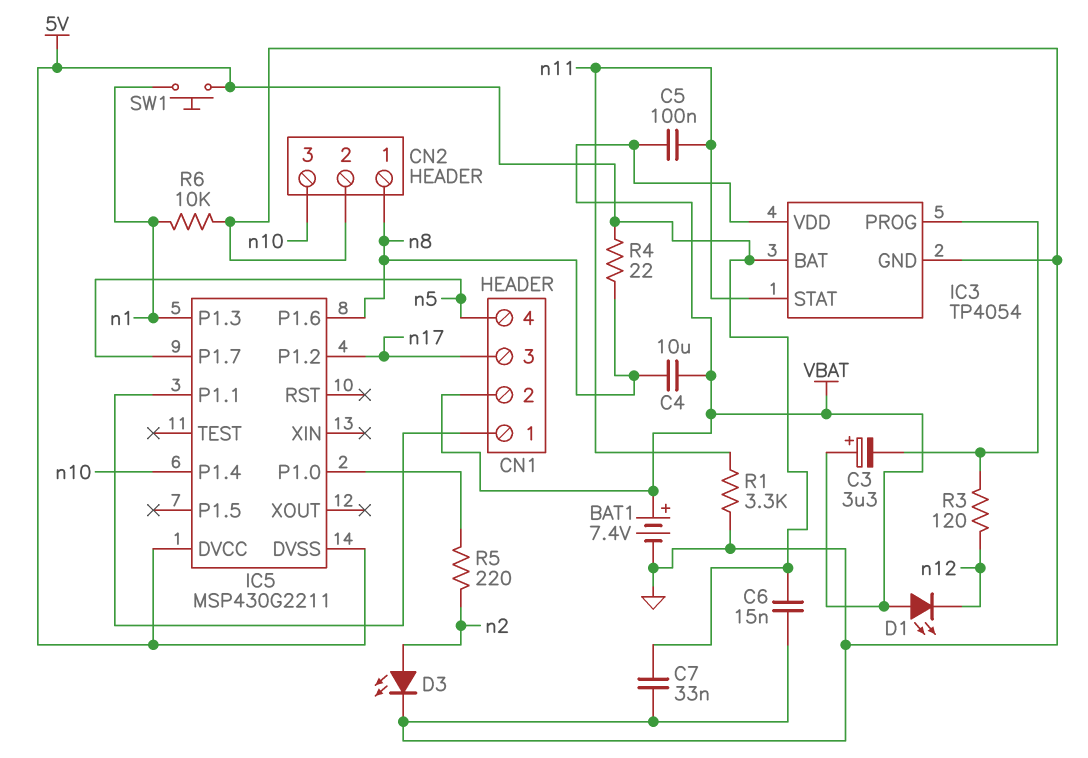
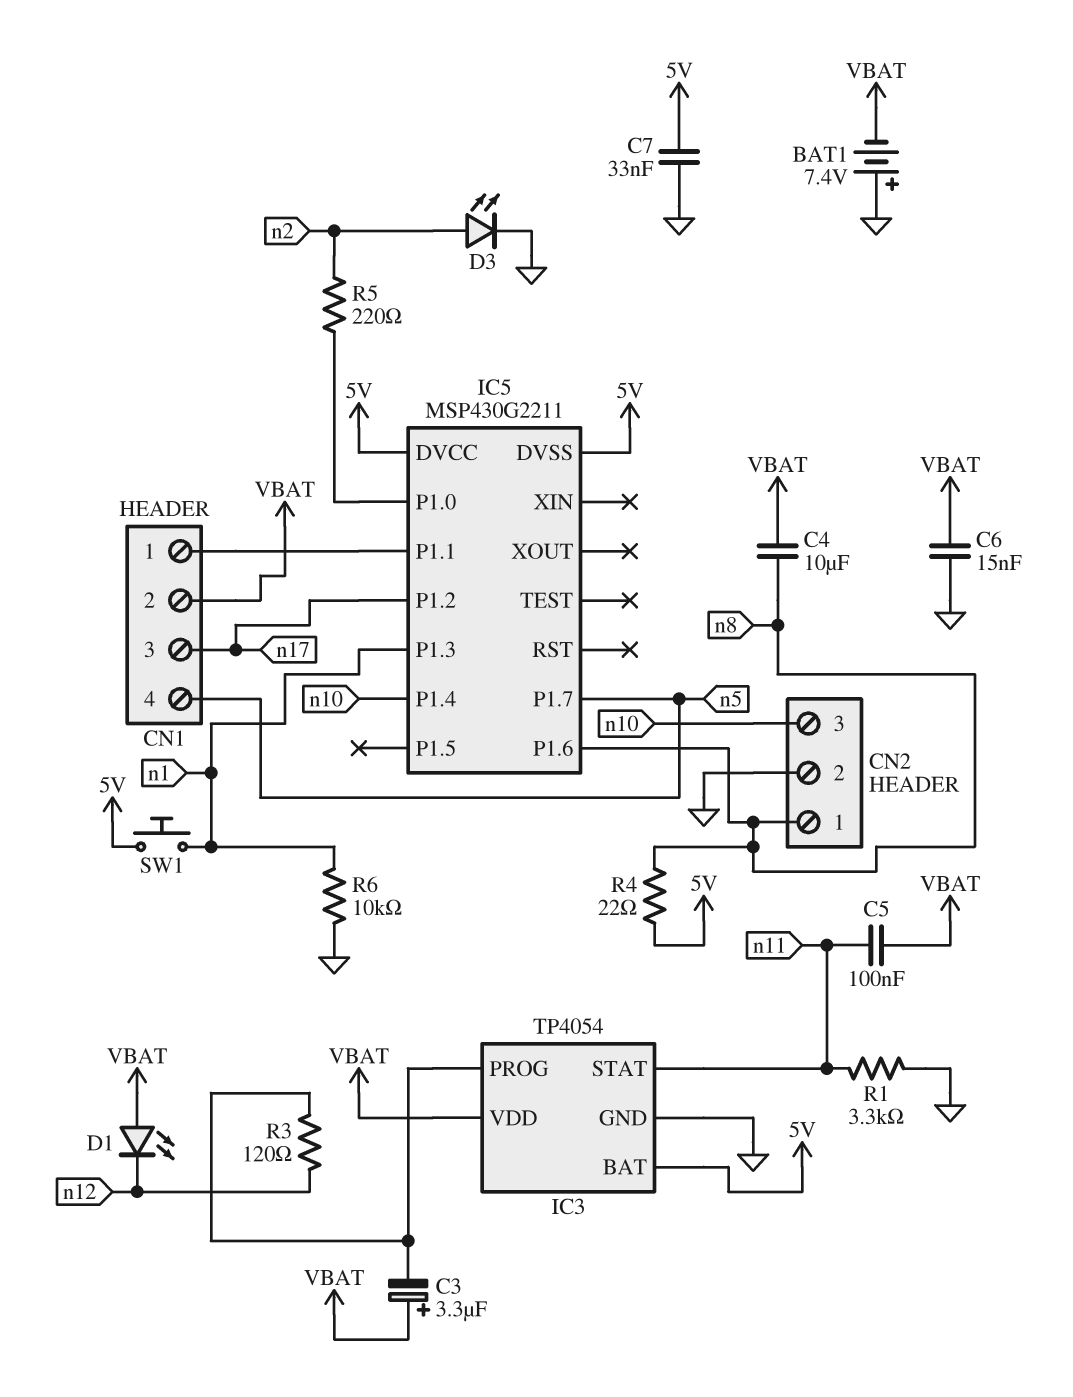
BAT1: 7.4V (plus VBAT, minus GND) -> 7.4V (plus GND, minus VBAT)
C6: 15nF (5V, GND) -> 15nF (GND, VBAT)

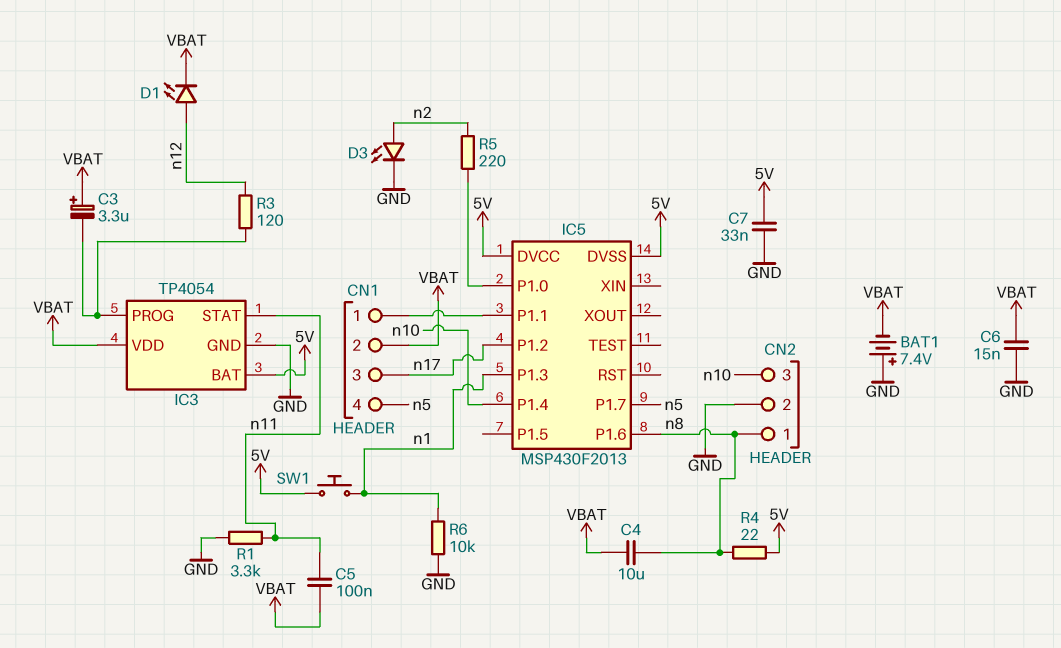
D1: LED (A VBAT, K n12) -> LED (A n12, K VBAT)
IC5: MSP430G2211 -> MSP430F2013

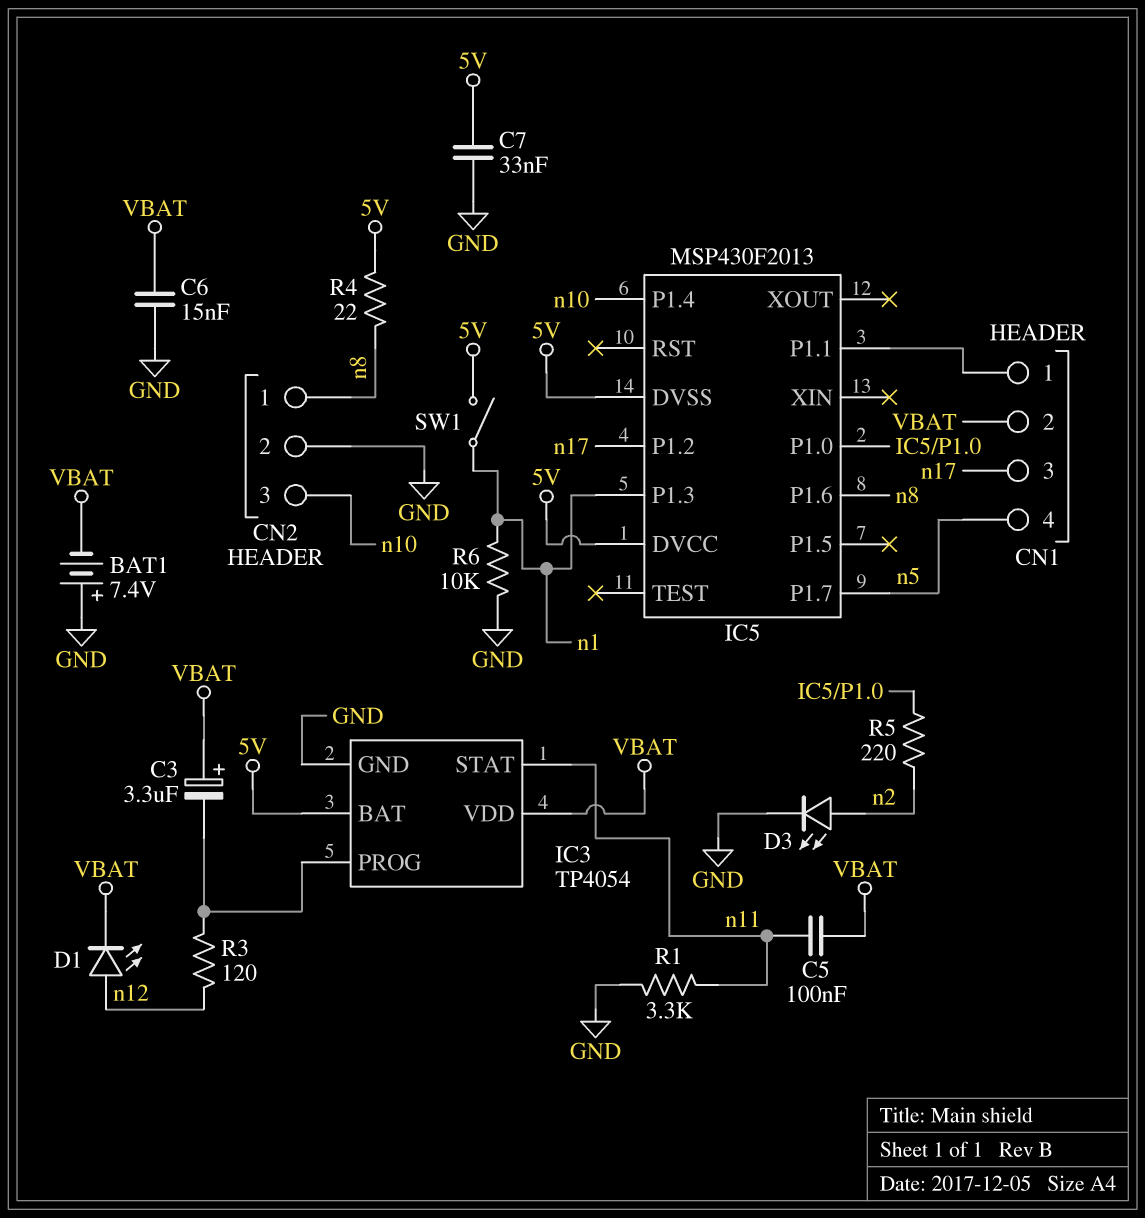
C4: 10uF (VBAT, n8) -> none
SW1: button (5V, n1) -> switch (5V, n1)

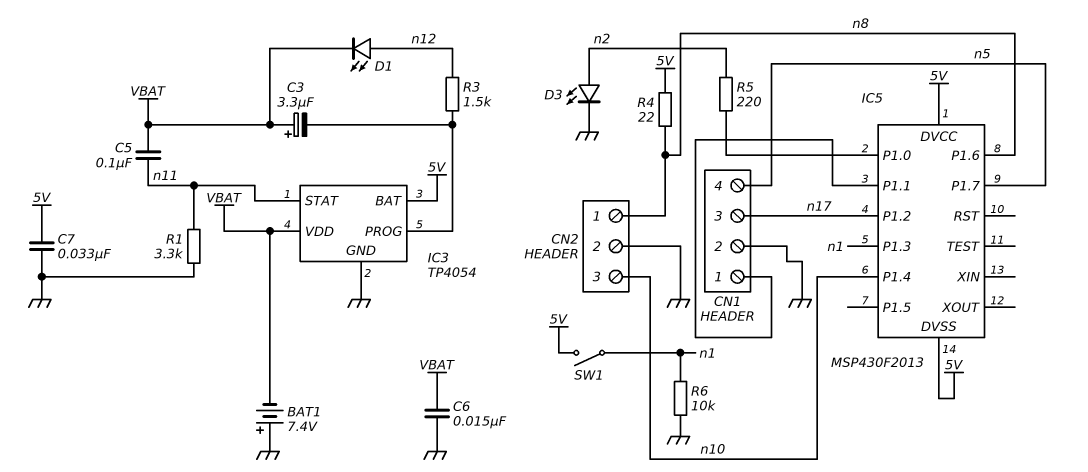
CN1 pin 2: VBAT -> GND
R3: 120 (IC3/PROG, n12) -> 1.5k (IC3/PROG, n12)

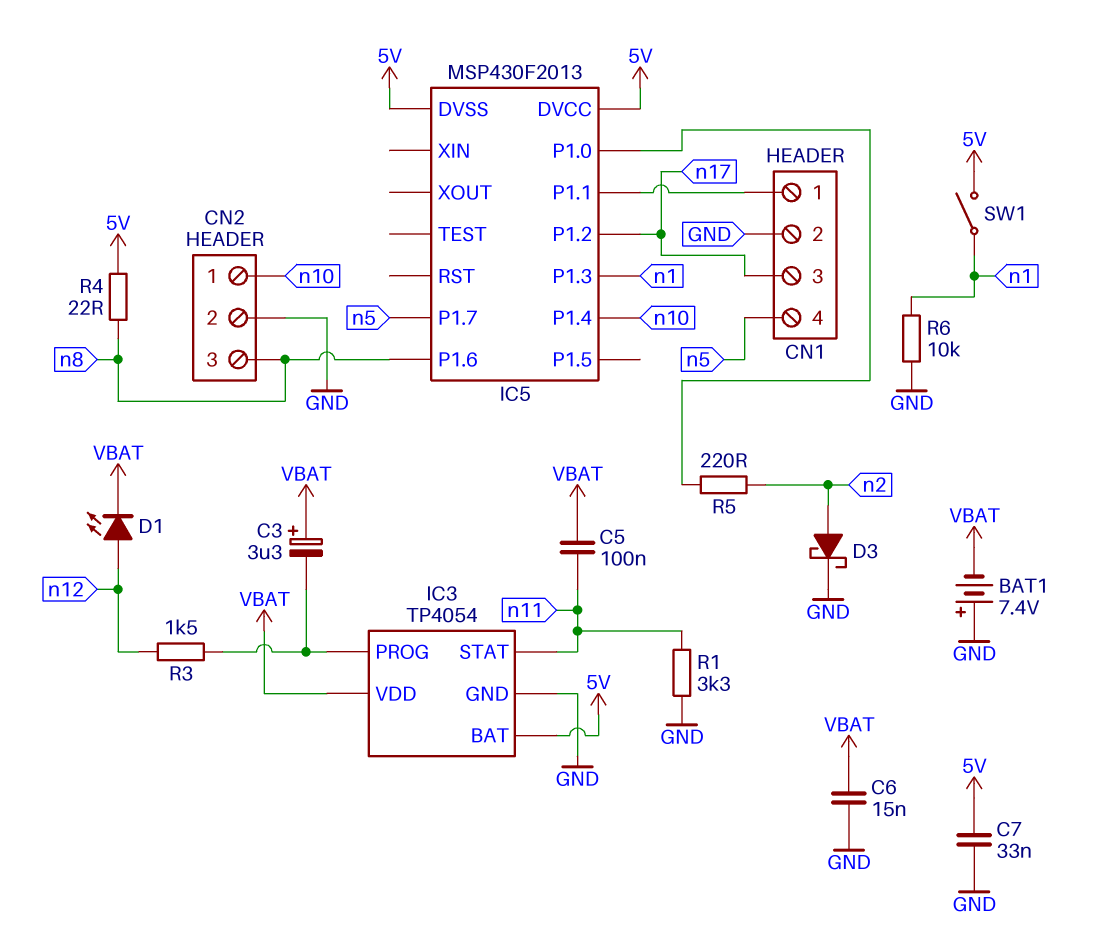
CN2 pin 1: n8 -> n10
CN2 pin 3: n10 -> n8
D3: LED (A n2, K GND) -> schottky (A n2, K GND)

